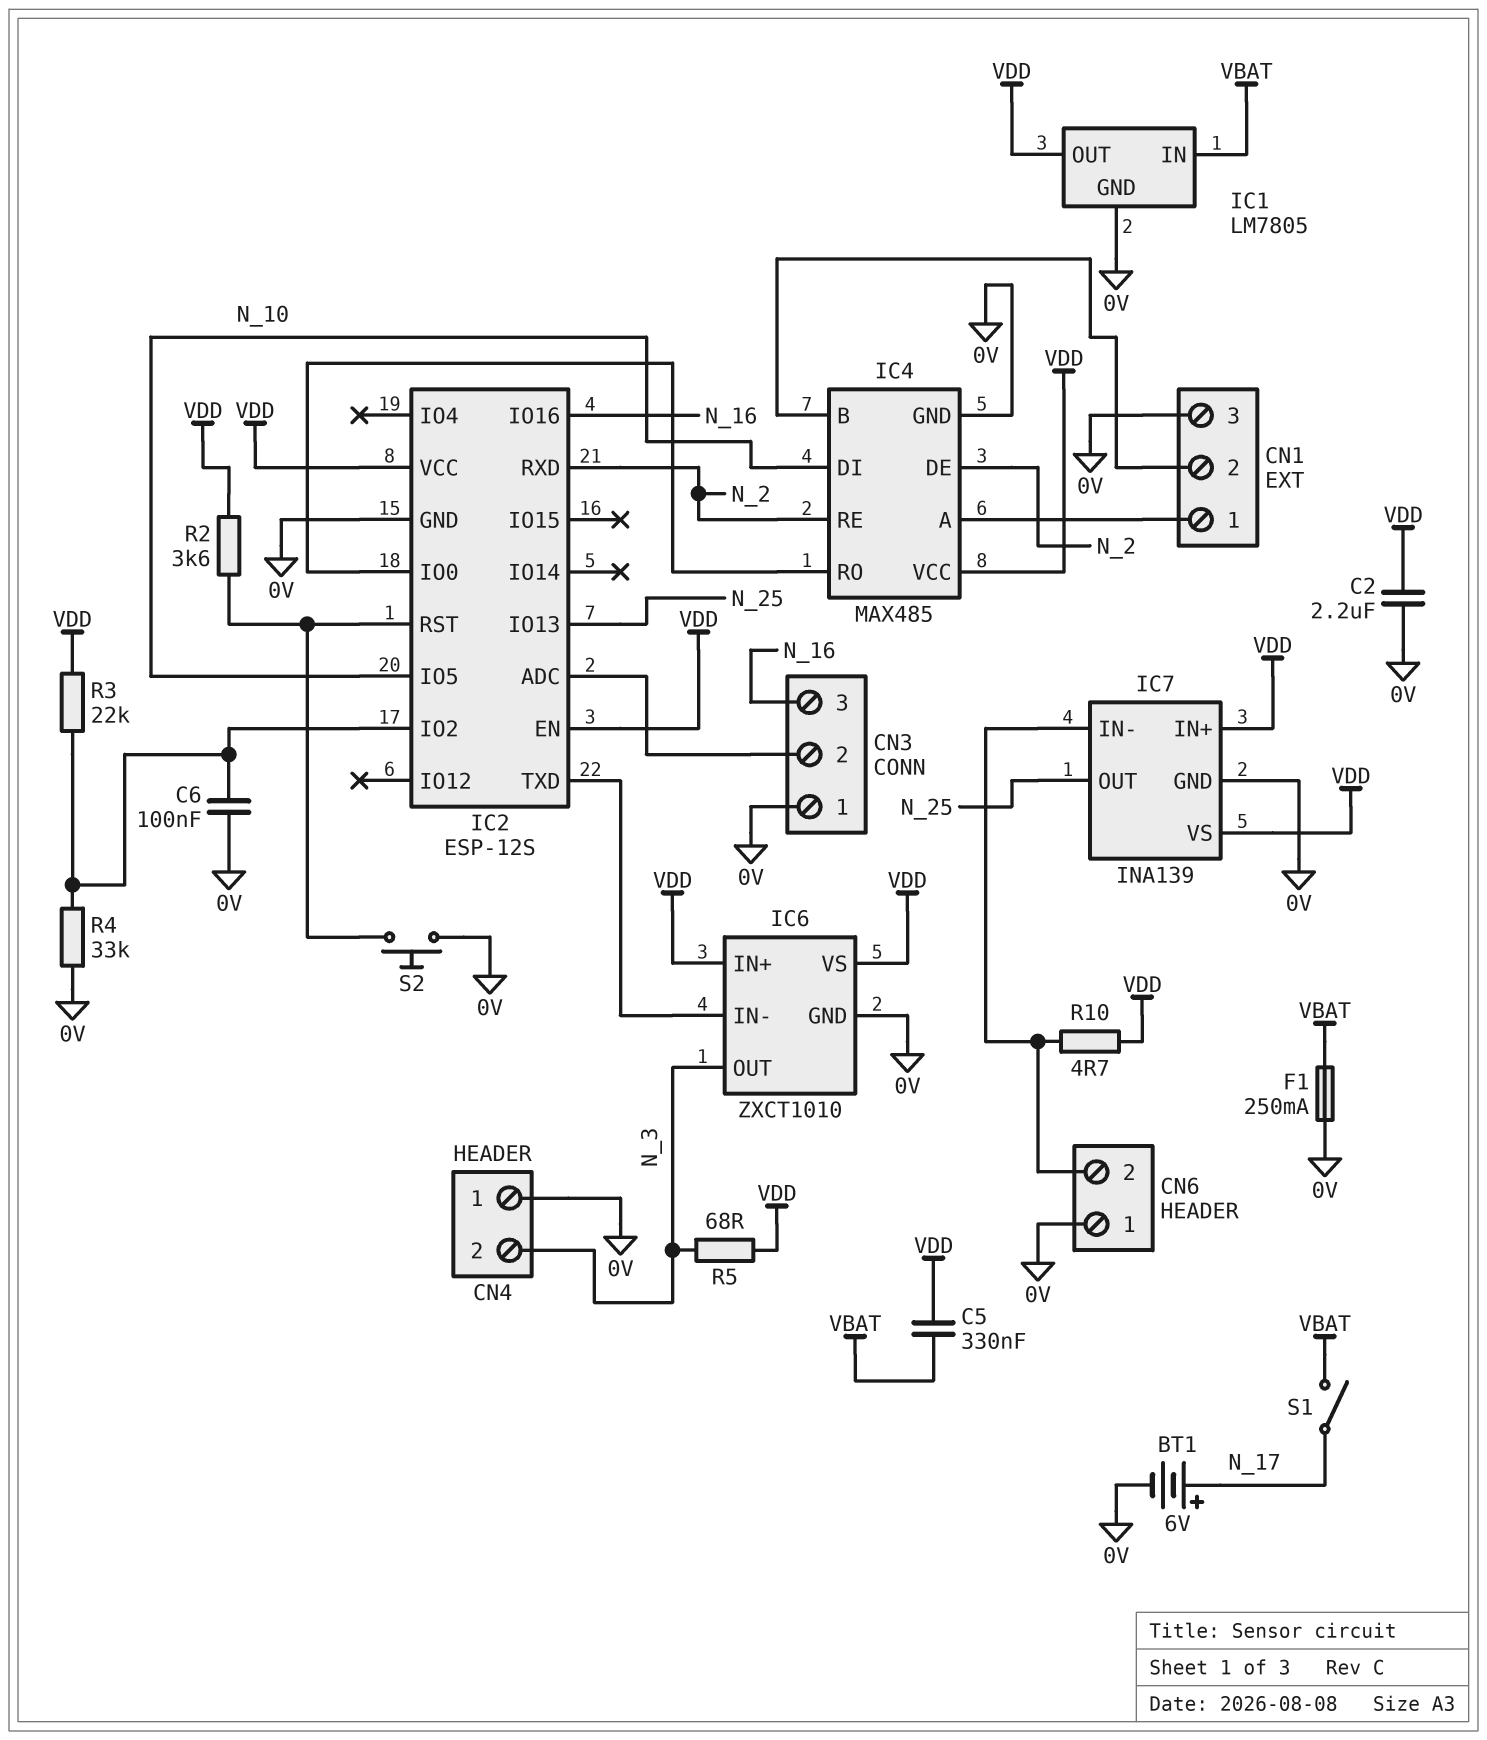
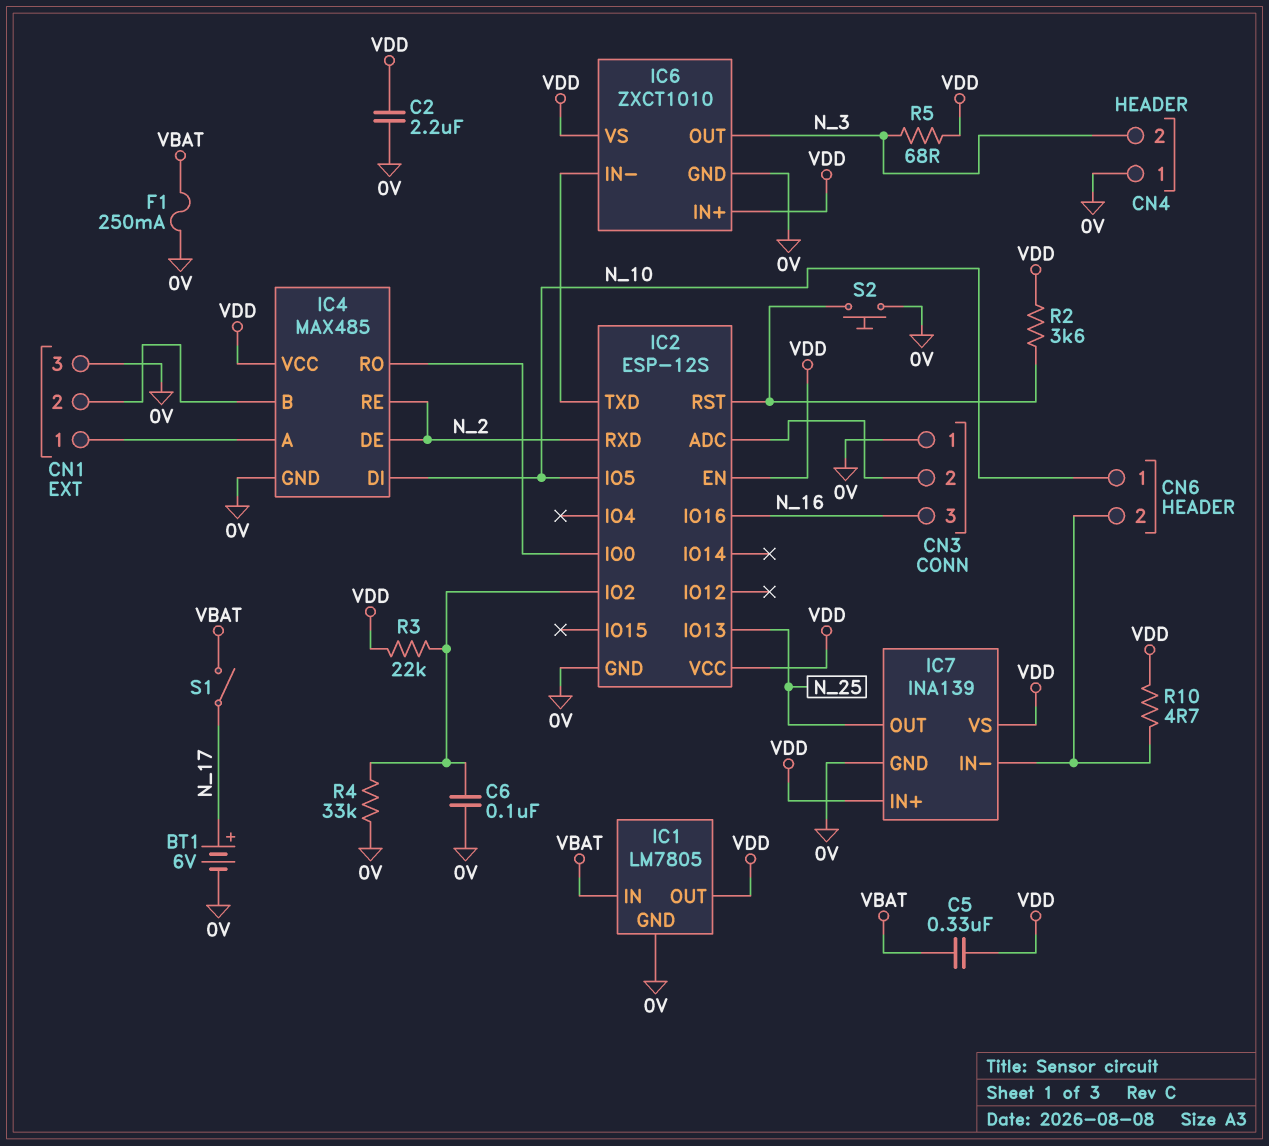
CN6 pin 1: 0V -> N_10

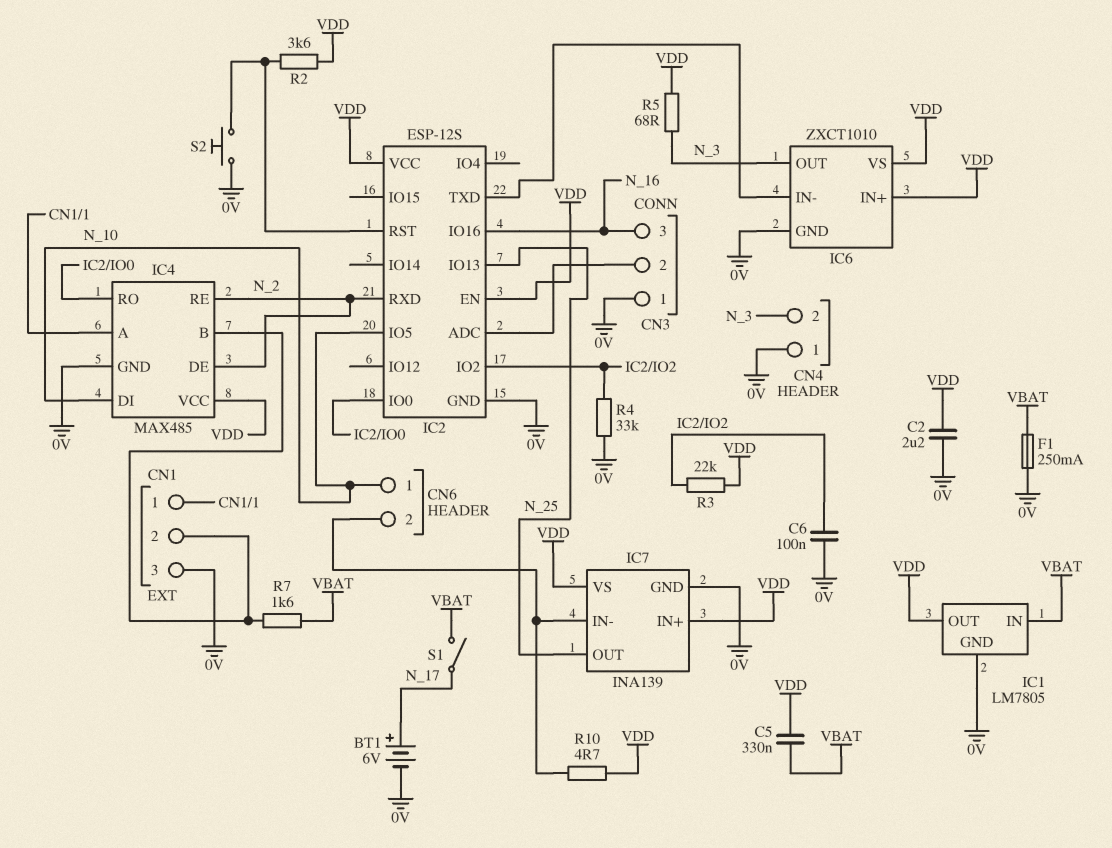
R7: none -> 1.6k (CN1/2, VBAT)

